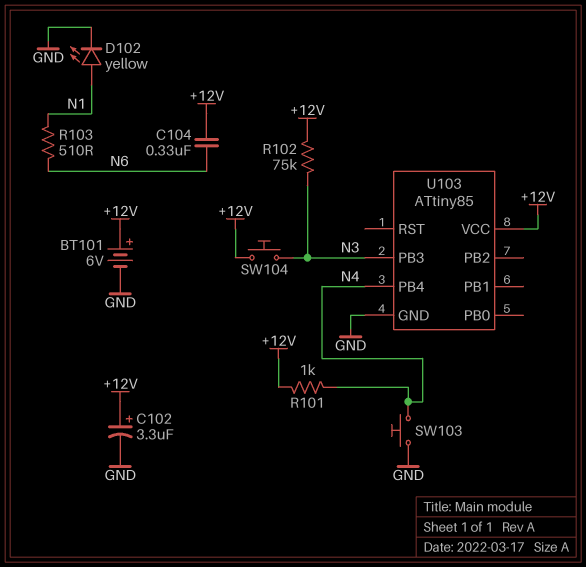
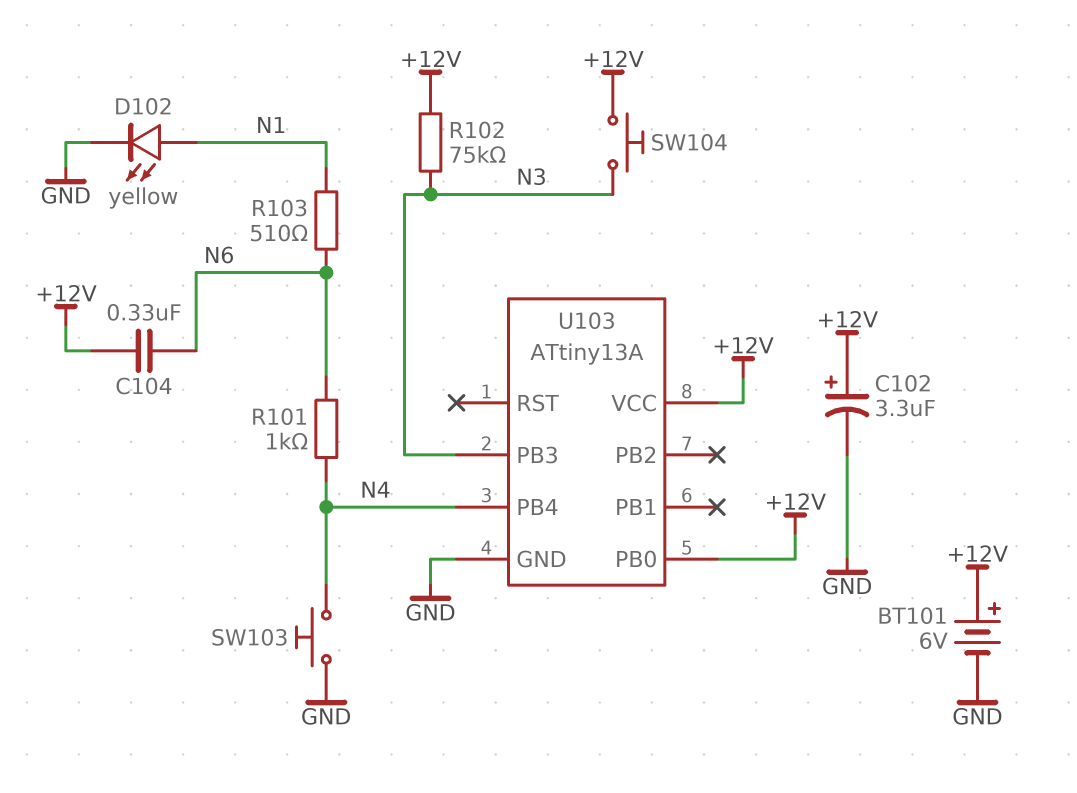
R101: 1k (+12V, N4) -> 1k (N4, N6)
U103: ATtiny85 -> ATtiny13A
U103 pin PB0: none -> +12V

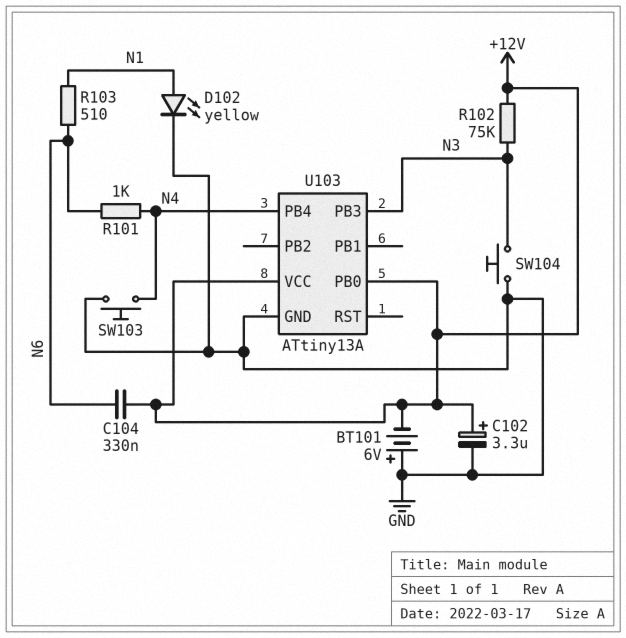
BT101: 6V (plus +12V, minus GND) -> 6V (plus GND, minus +12V)
SW104: button (+12V, N3) -> button (GND, N3)

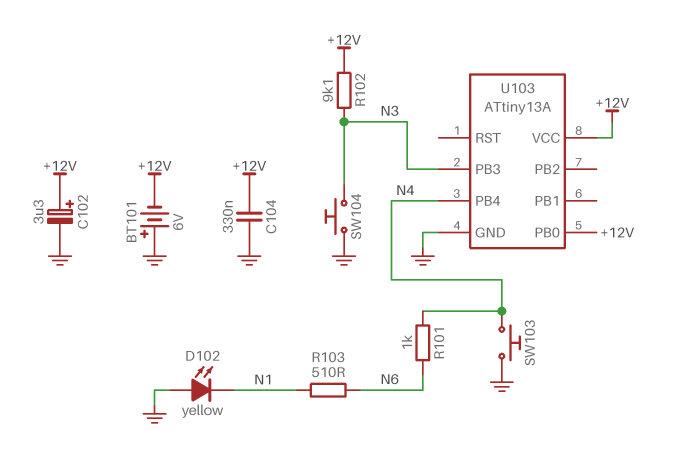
C104: 330nF (+12V, N6) -> 330nF (+12V, GND)
D102: LED yellow (A N1, K GND) -> LED yellow (A GND, K N1)
R102: 75k (+12V, N3) -> 9.1k (+12V, N3)

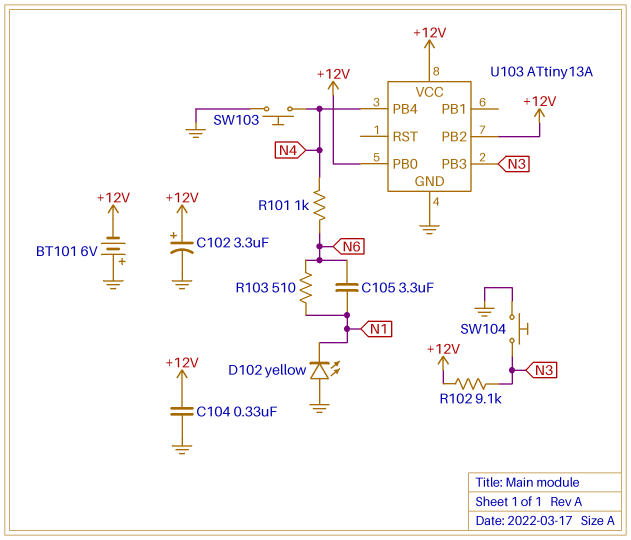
C105: none -> 3.3uF (N1, N6)
U103 pin PB2: none -> +12V

